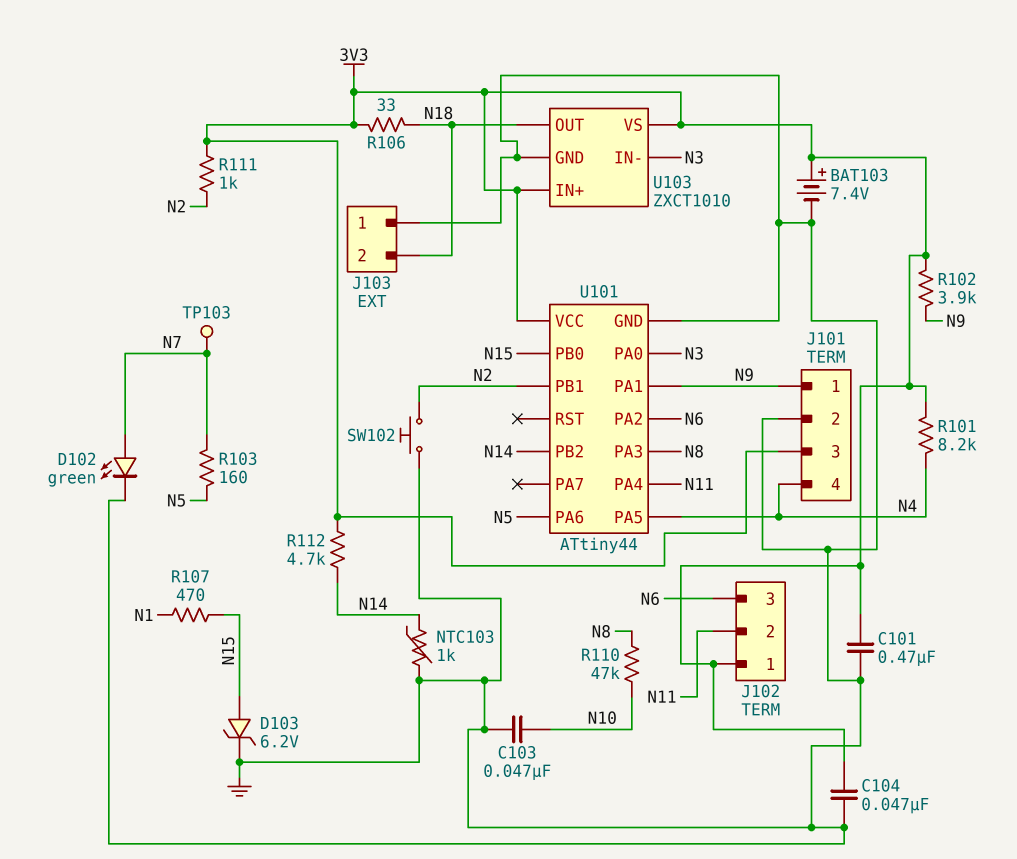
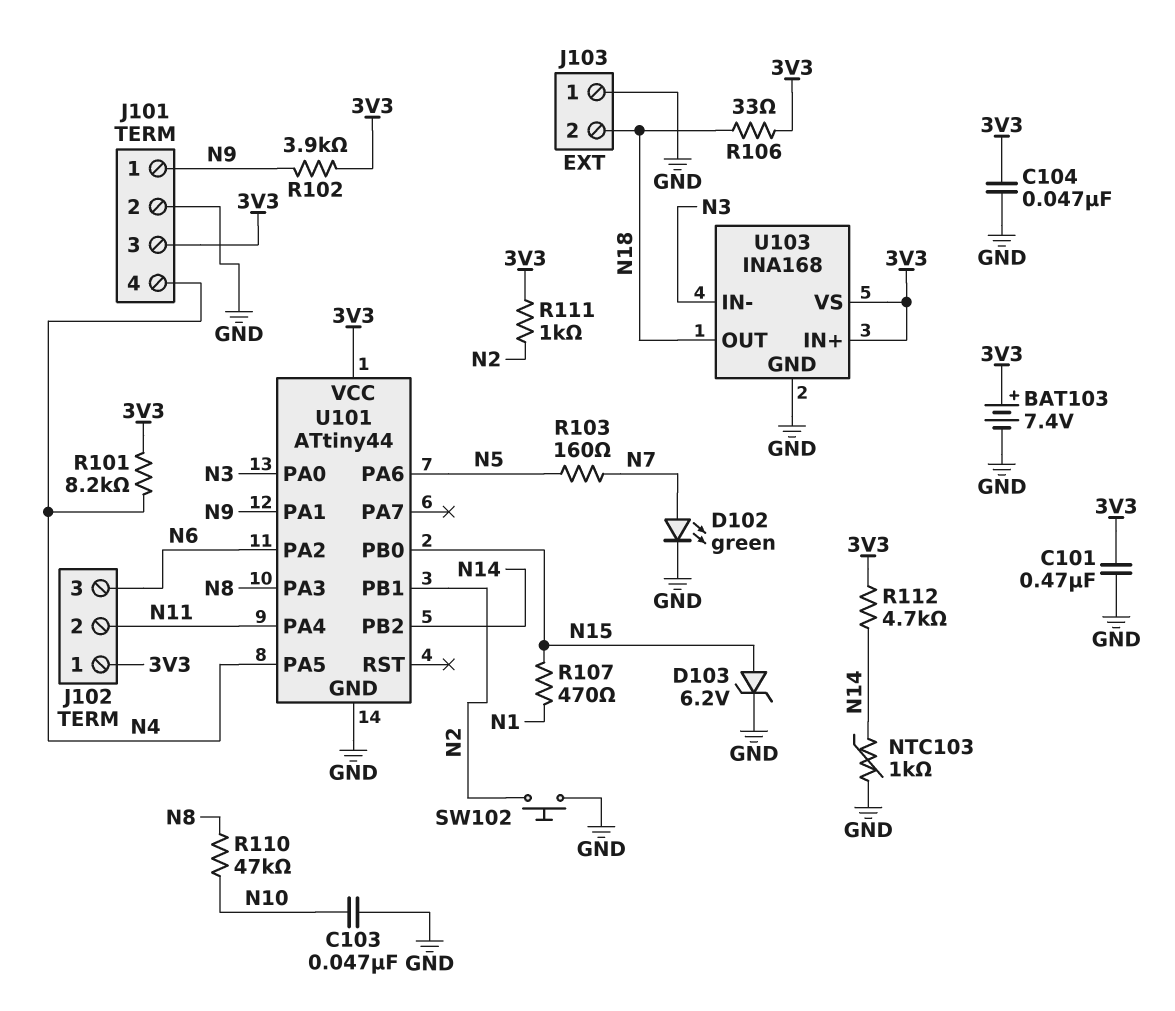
TP103: test point (N7) -> none
U103: ZXCT1010 -> INA168

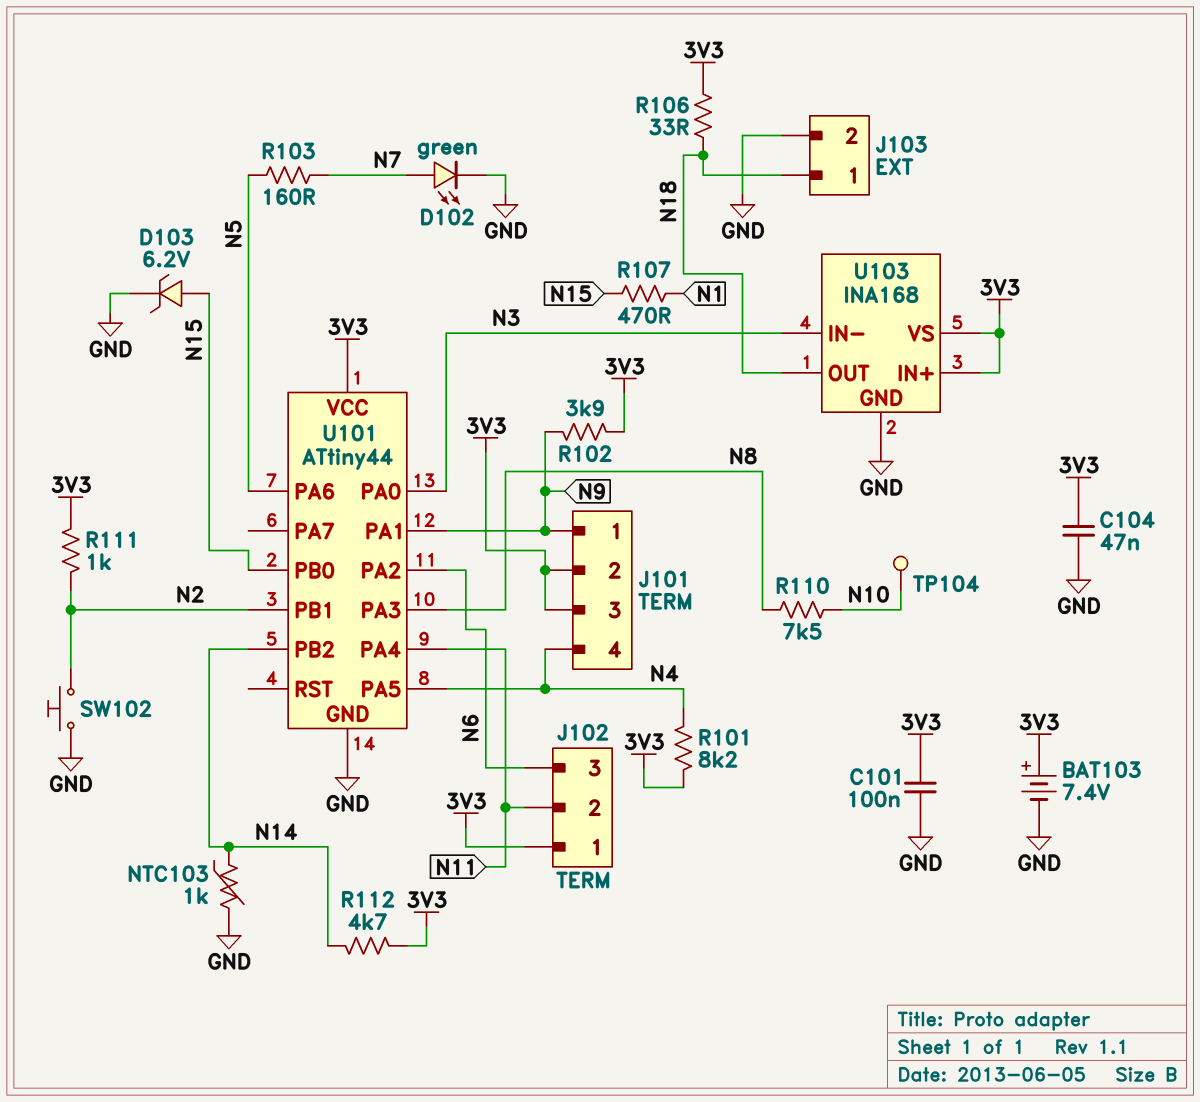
C101: 470nF (3V3, GND) -> 100nF (3V3, GND)
C103: 47nF (GND, N10) -> none
J101 pin 2: GND -> 3V3
J103 pin 1: GND -> N18
J103 pin 2: N18 -> GND
R110: 47k (N8, N10) -> 7.5k (N8, N10)
TP104: none -> test point (N10)

